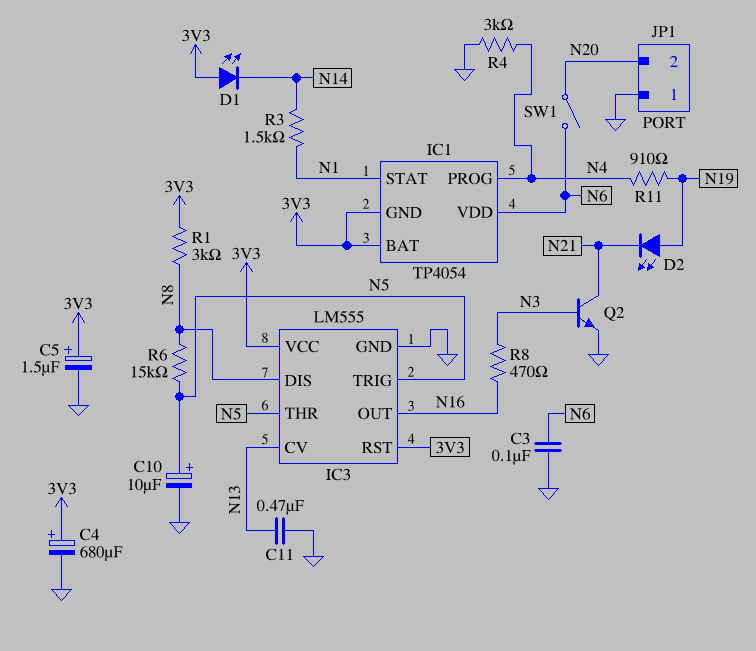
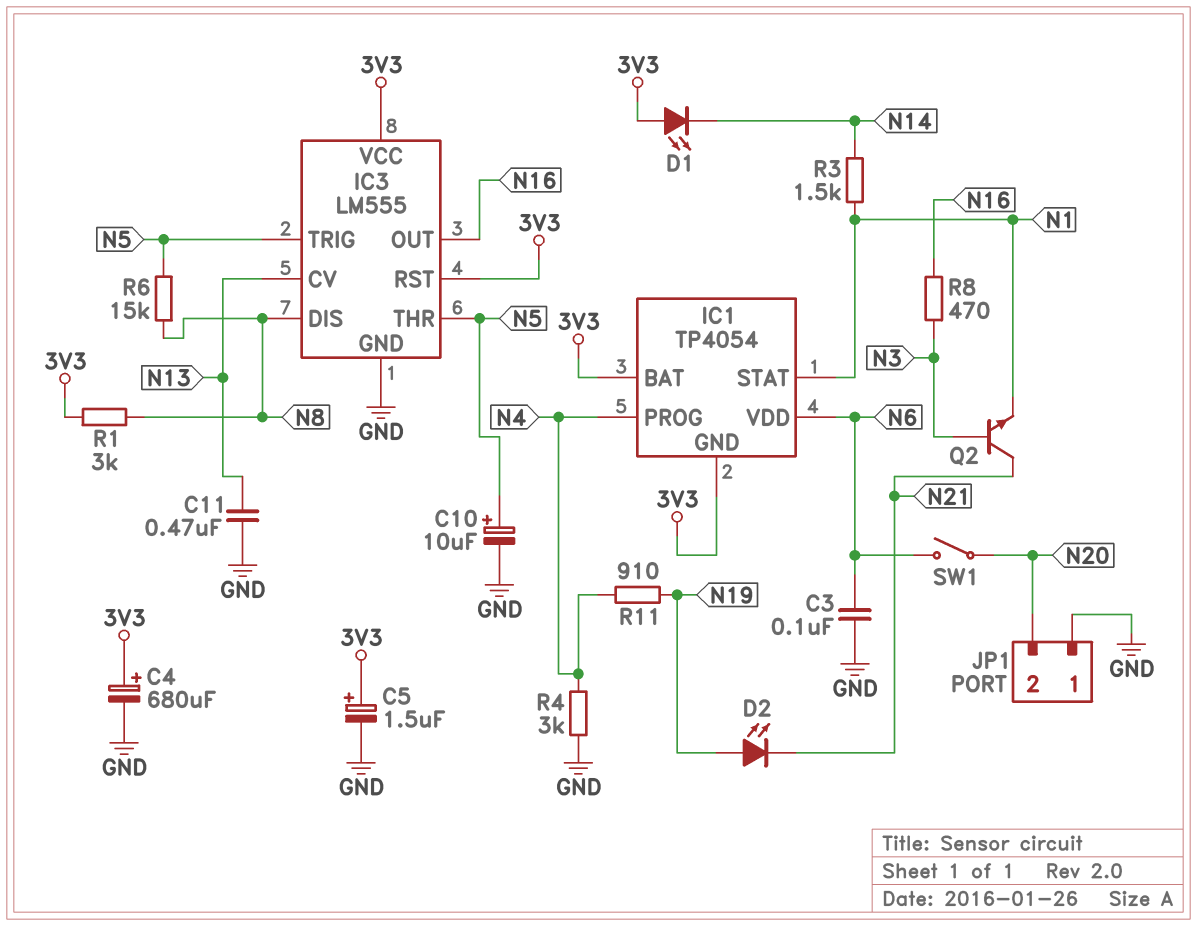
Q2: NPN (B N3, C N21, E GND) -> NPN (B N3, C N21, E N1)

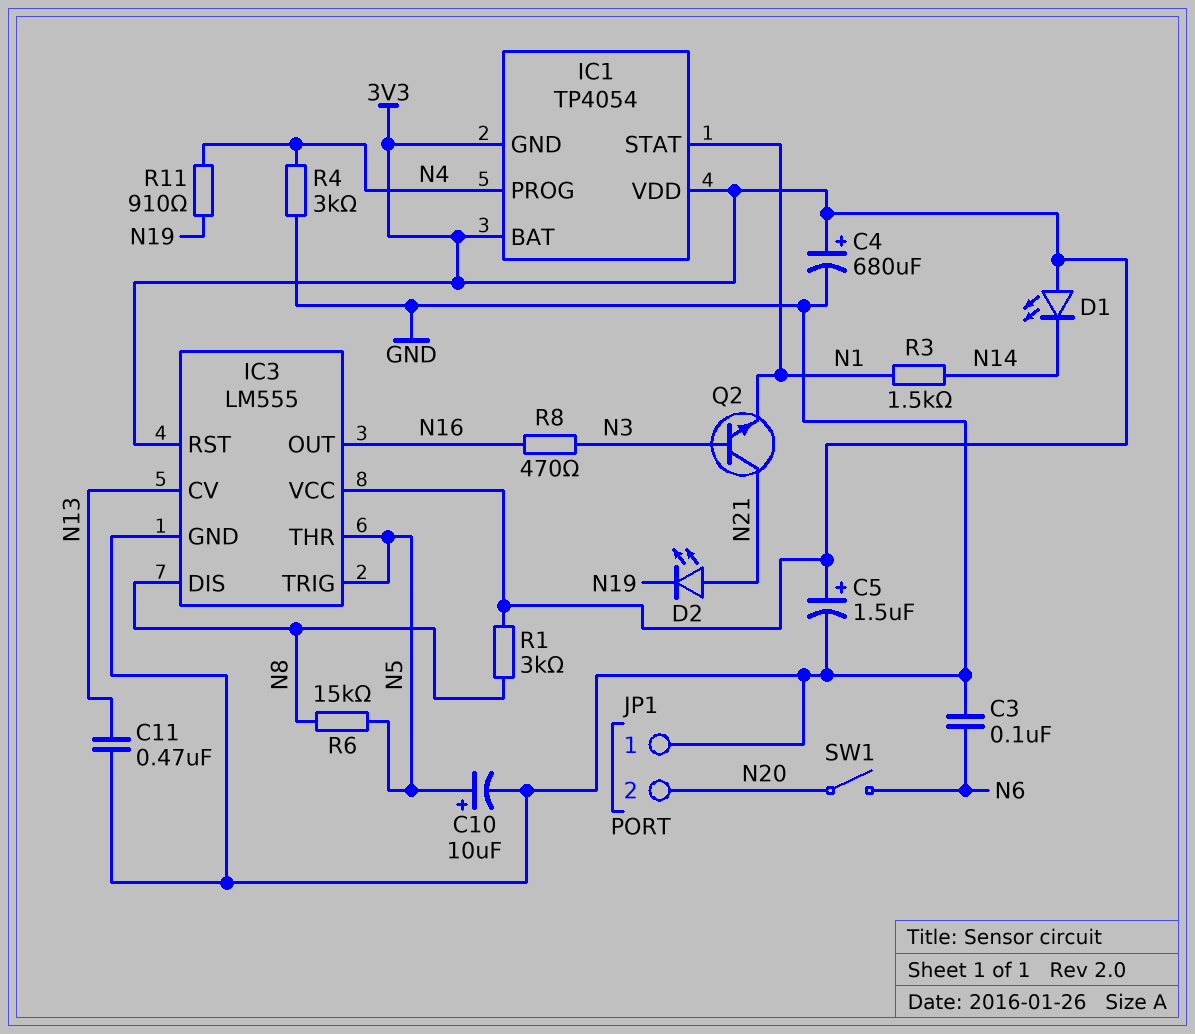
D2: LED (A N19, K N21) -> LED (A N21, K N19)
IC1 pin VDD: N6 -> 3V3

